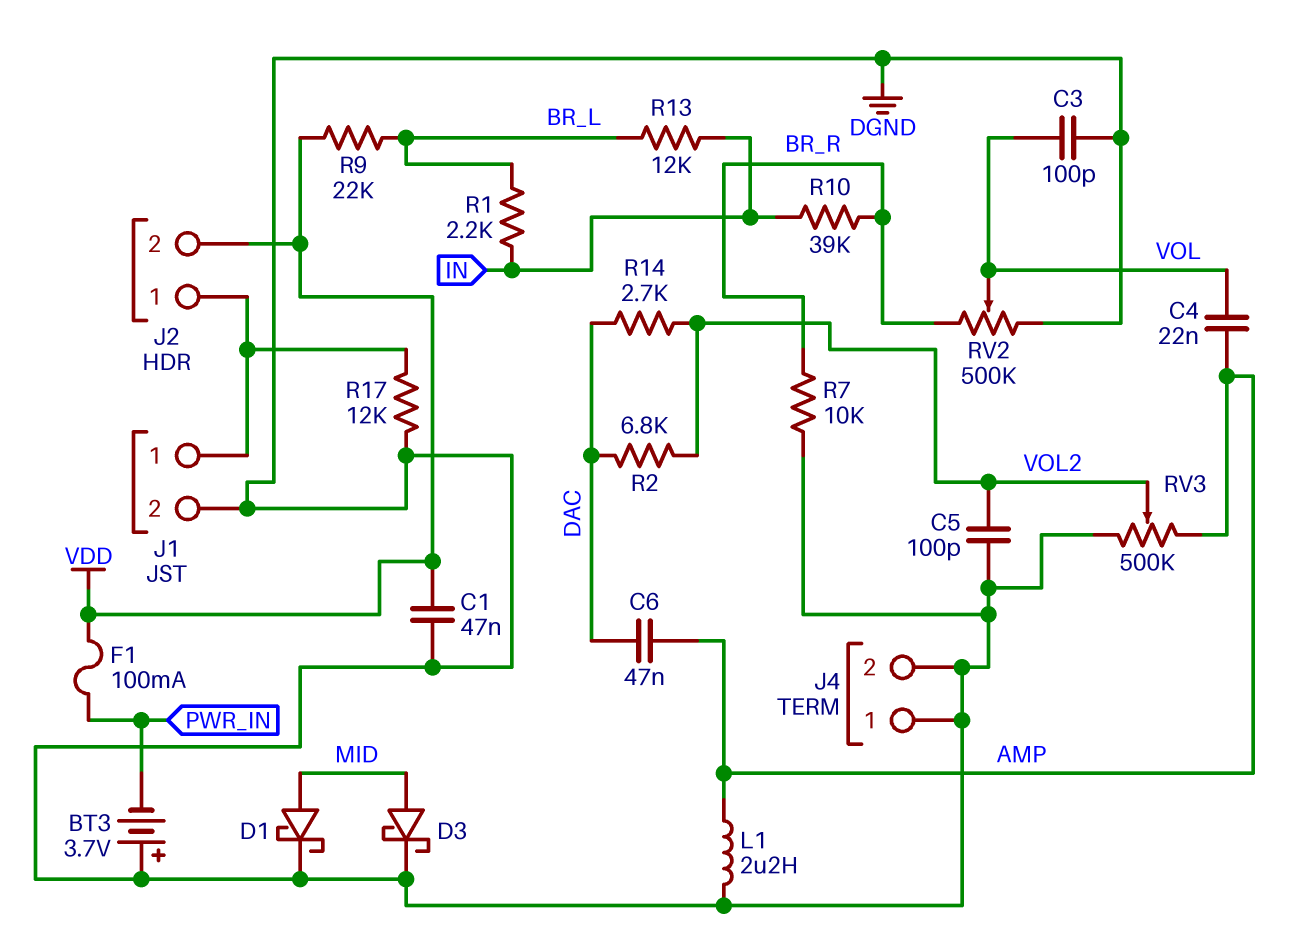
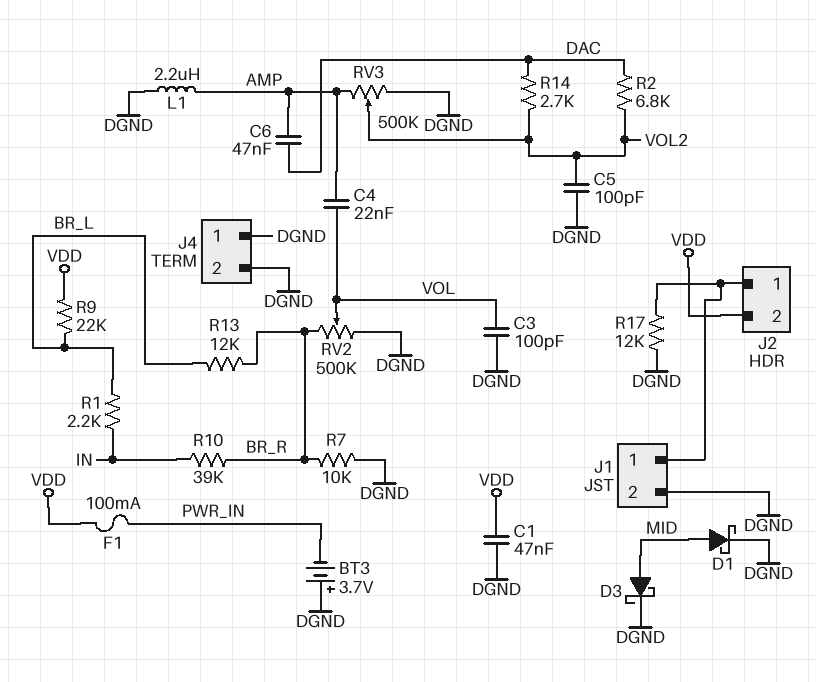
R13: 12k (BR_L, IN) -> 12k (BR_L, BR_R)

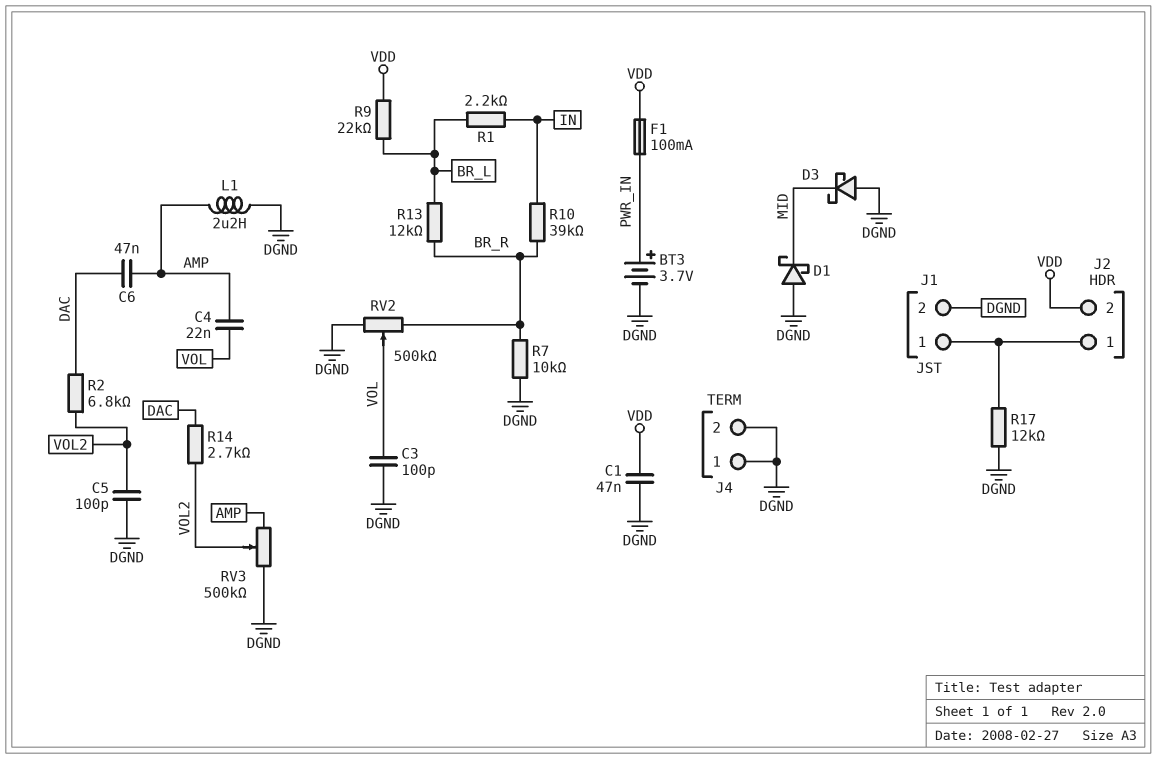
BT3: 3.7V (plus DGND, minus PWR_IN) -> 3.7V (plus PWR_IN, minus DGND)
D1: schottky (A MID, K DGND) -> schottky (A DGND, K MID)
D3: schottky (A MID, K DGND) -> schottky (A DGND, K MID)

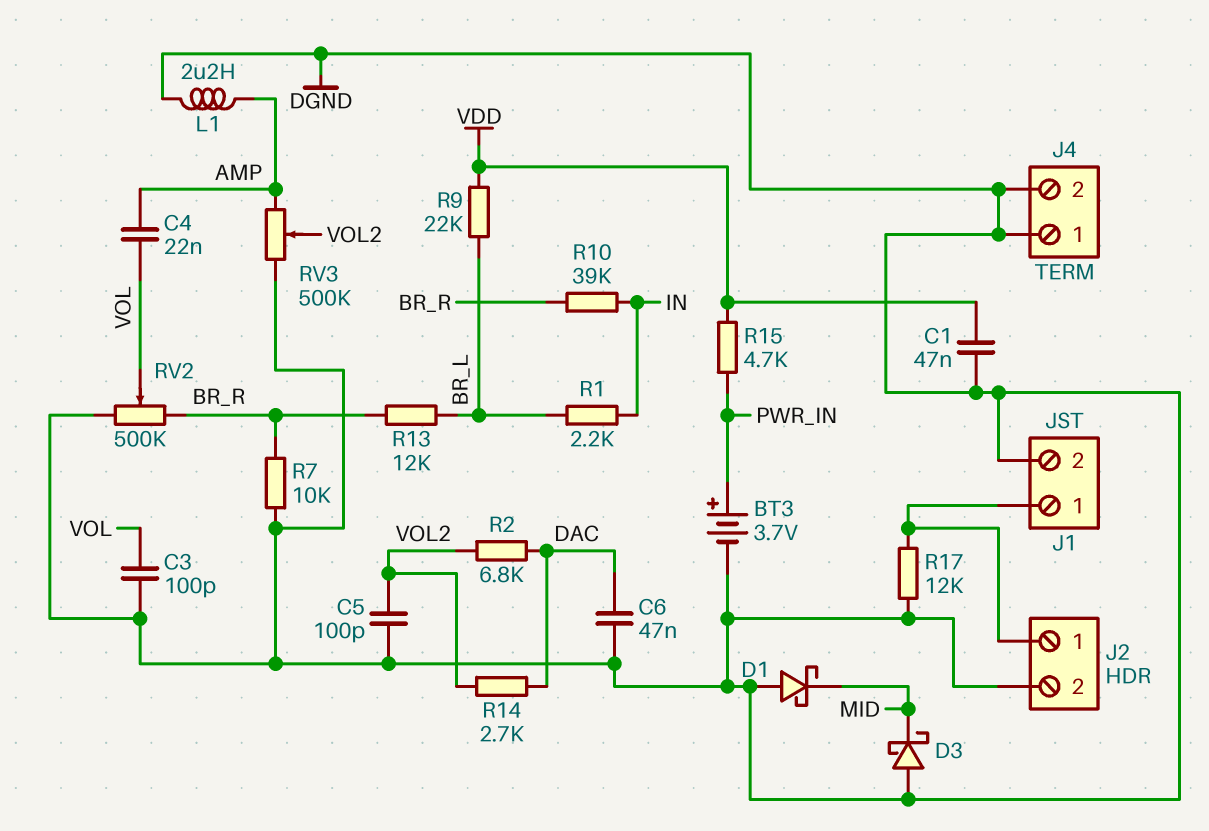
C6: 47nF (AMP, DAC) -> 47nF (DAC, DGND)
F1: 100mA (PWR_IN, VDD) -> none
J2 pin 2: VDD -> DGND
R15: none -> 4.7k (PWR_IN, VDD)

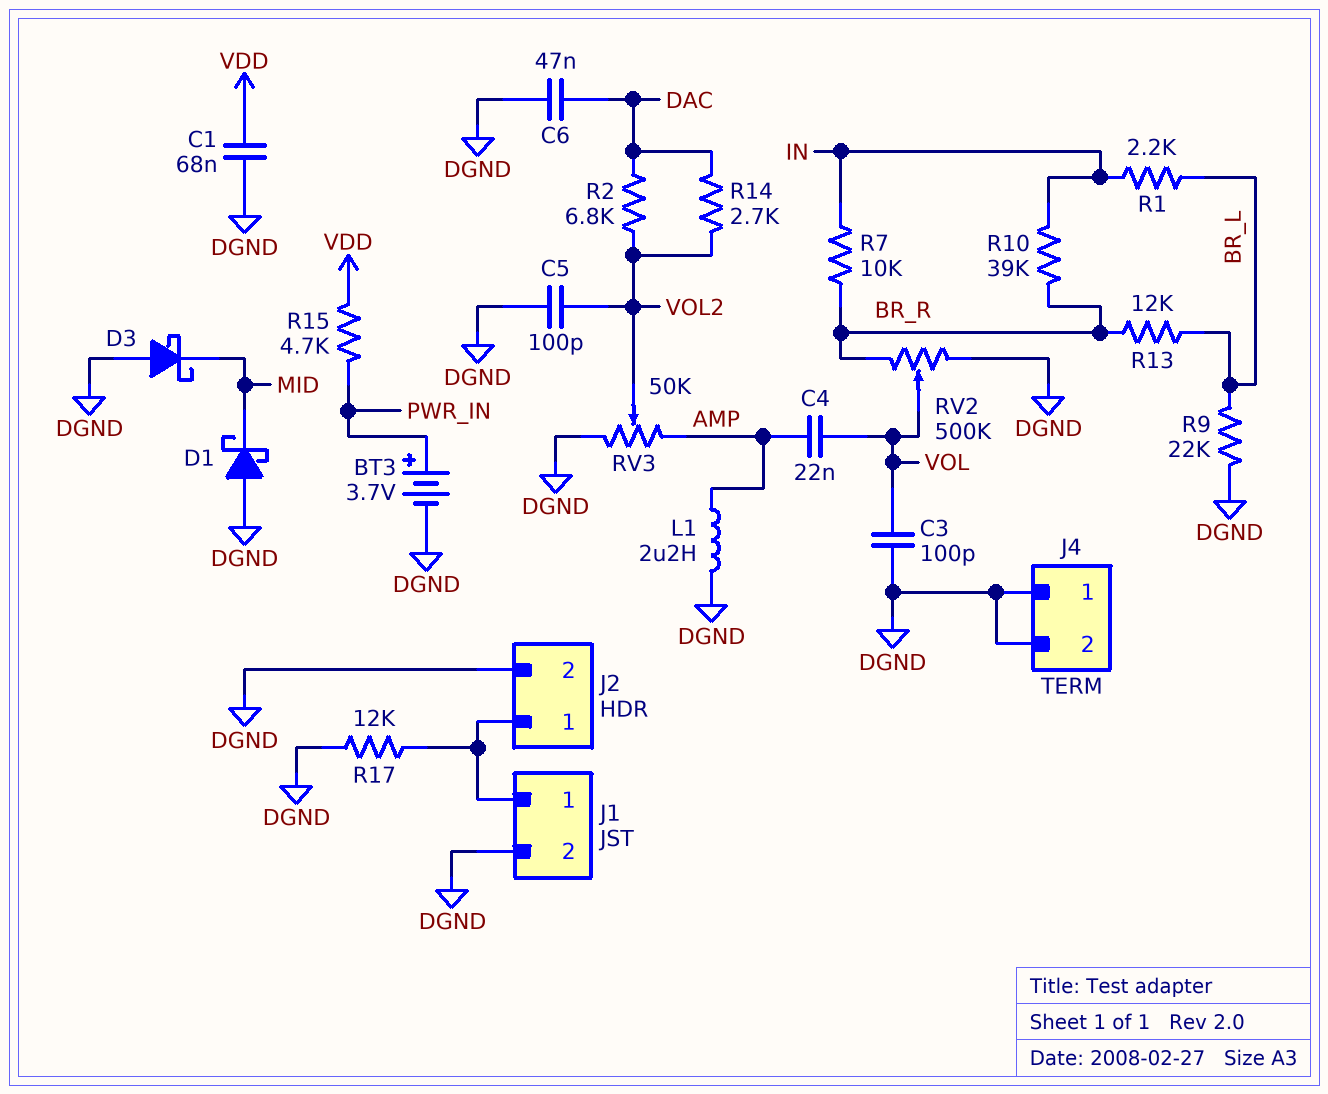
C1: 47nF (DGND, VDD) -> 68nF (DGND, VDD)
R7: 10k (BR_R, DGND) -> 10k (BR_R, IN)
R9: 22k (BR_L, VDD) -> 22k (BR_L, DGND)
RV3: 500k (AMP, DGND, wiper VOL2) -> 50k (AMP, DGND, wiper VOL2)

